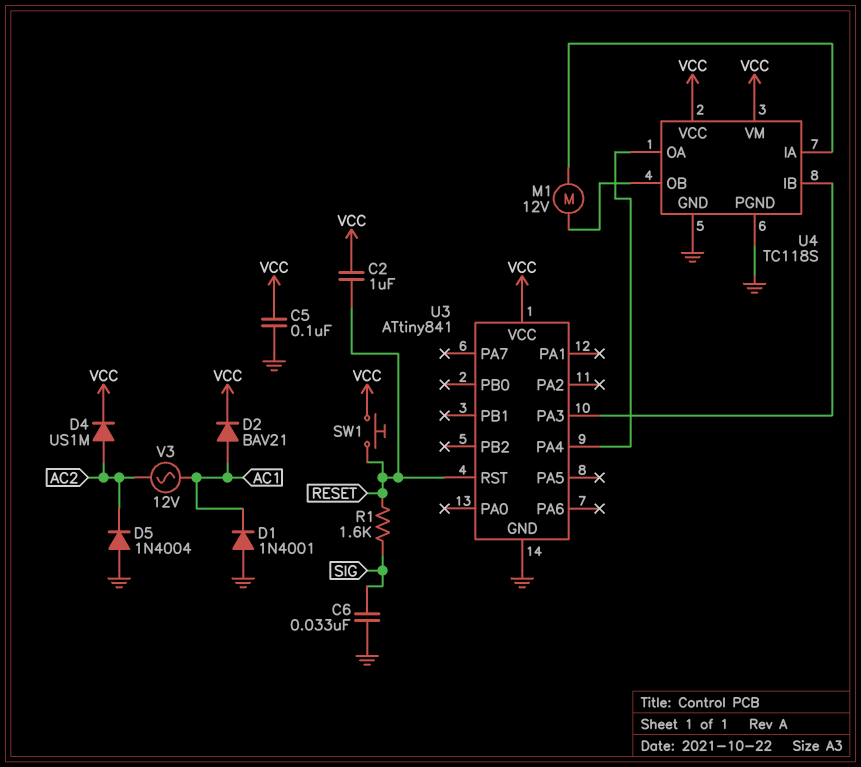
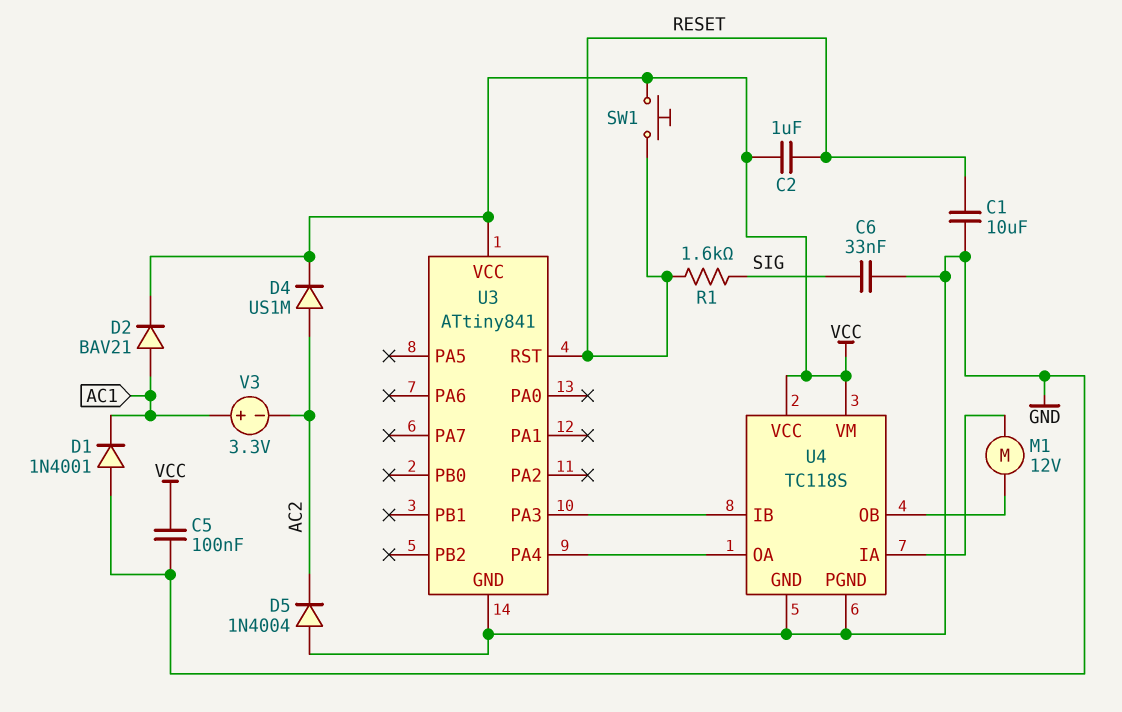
C1: none -> 10uF (GND, RESET)
V3: AC 12V (AC1, AC2) -> 3.3V (plus AC1, minus AC2)

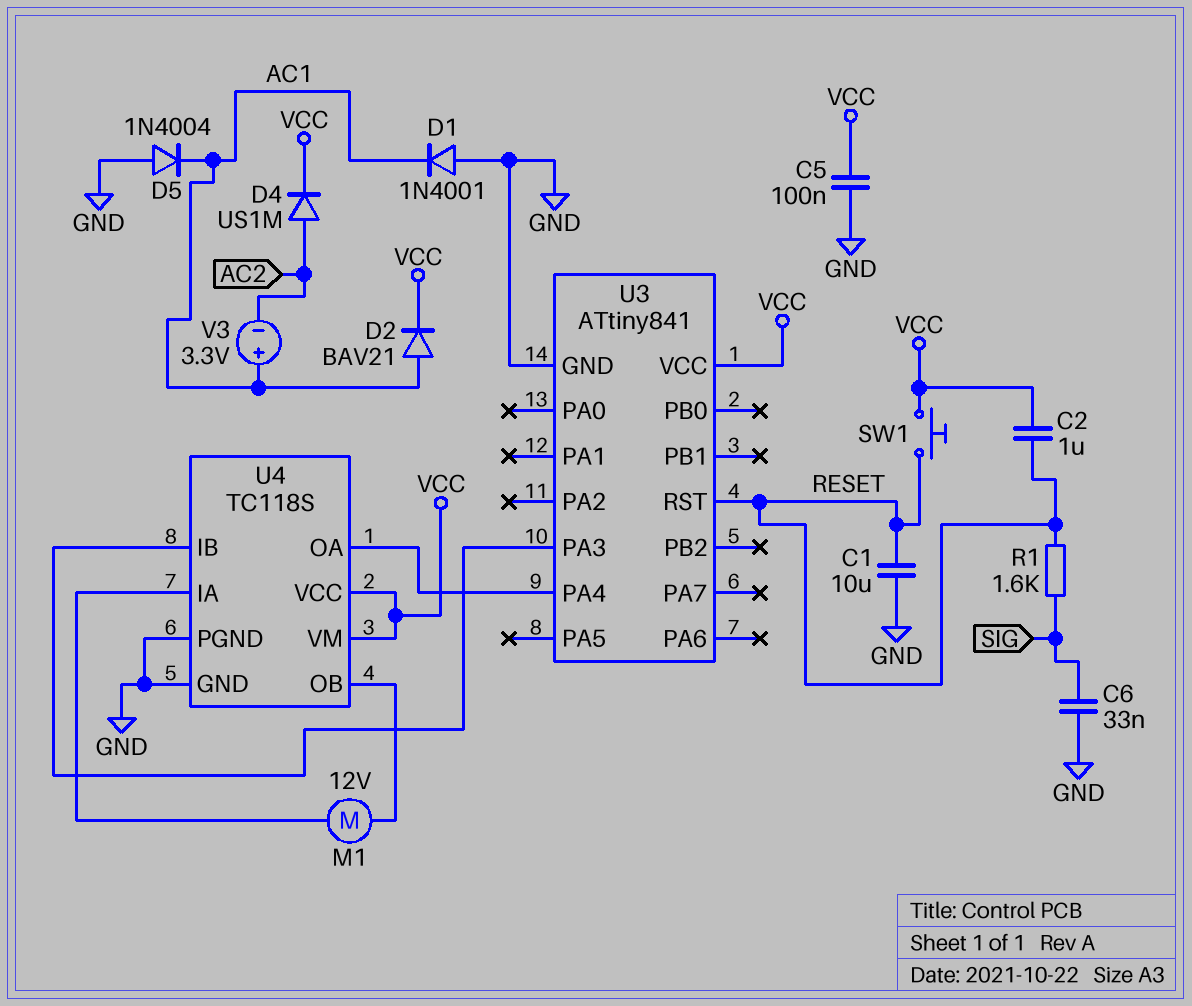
D5: diode 1N4004 (A GND, K AC2) -> diode 1N4004 (A GND, K AC1)

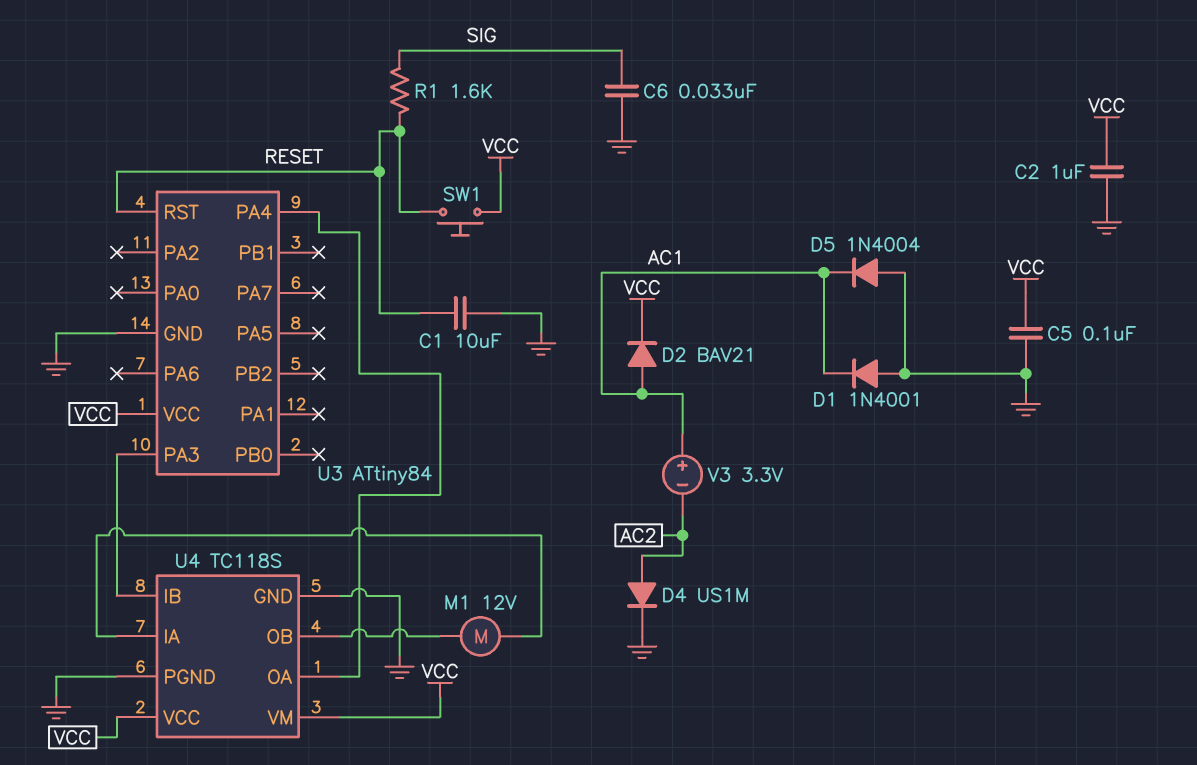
C2: 1uF (RESET, VCC) -> 1uF (GND, VCC)
D4: diode US1M (A AC2, K VCC) -> diode US1M (A AC2, K GND)
U3: ATtiny841 -> ATtiny84

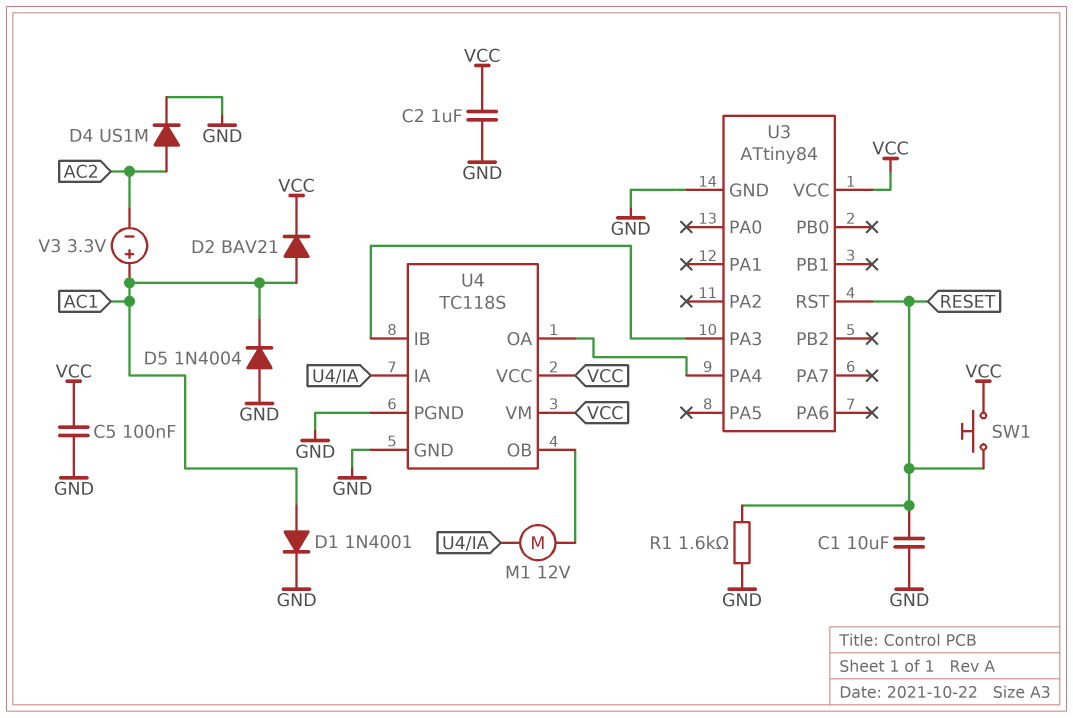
C6: 33nF (GND, SIG) -> none
D1: diode 1N4001 (A GND, K AC1) -> diode 1N4001 (A AC1, K GND)
R1: 1.6k (RESET, SIG) -> 1.6k (GND, RESET)

